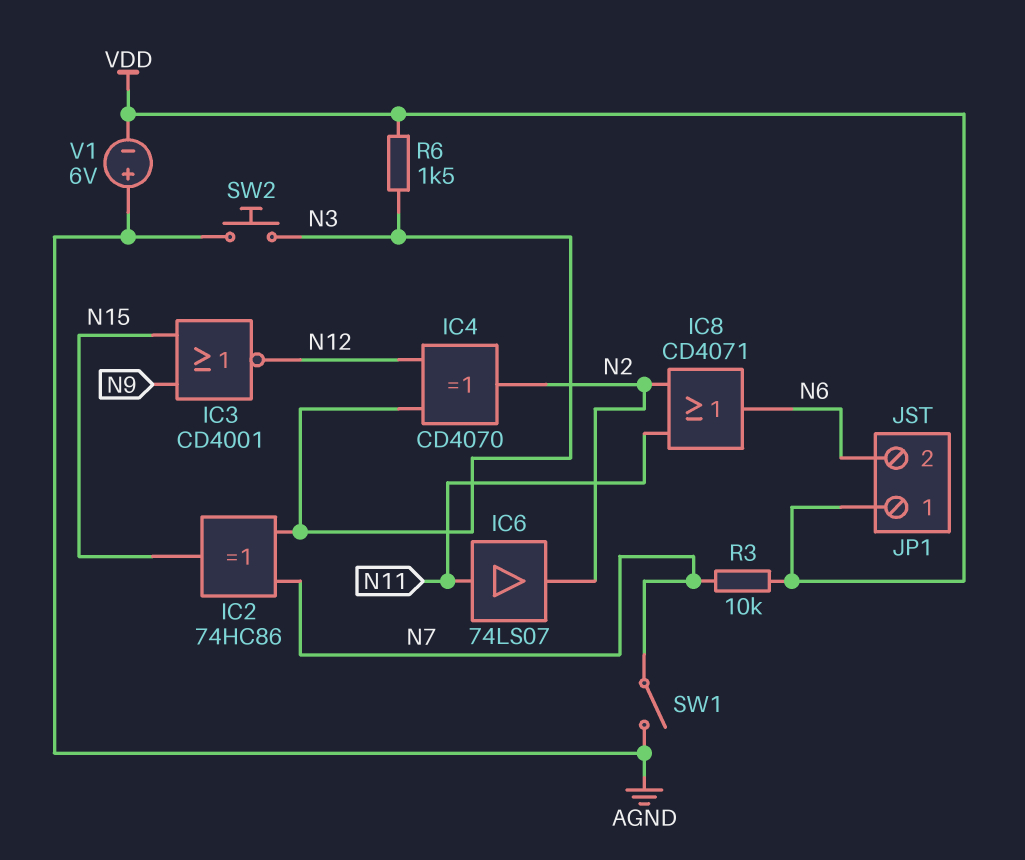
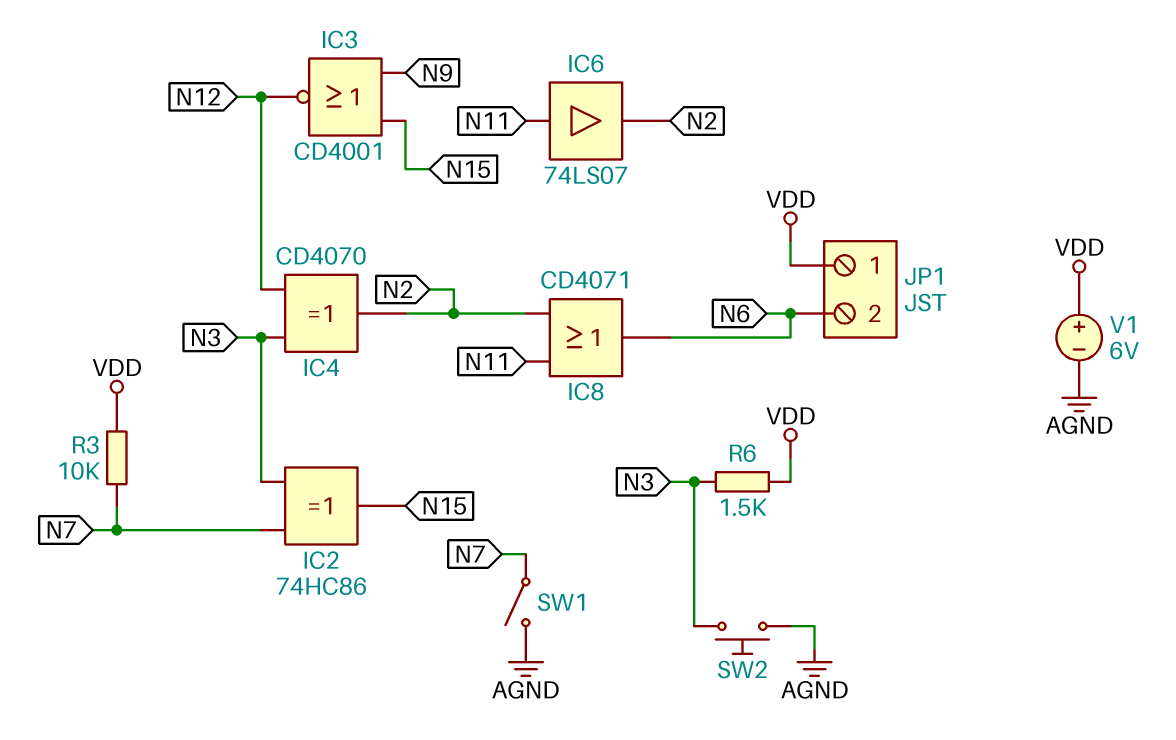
V1: 6V (plus AGND, minus VDD) -> 6V (plus VDD, minus AGND)

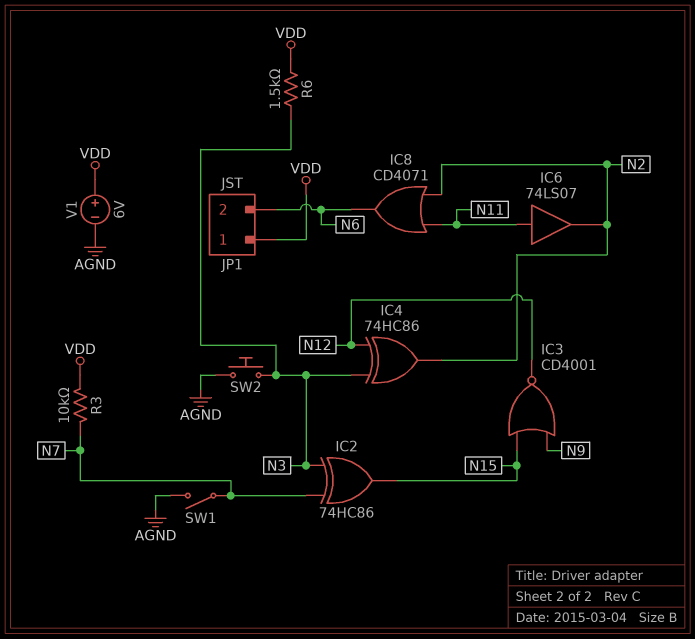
IC4: XOR CD4070 (in N3, in N12, out N2) -> XOR 74HC86 (in N3, in N12, out N2)

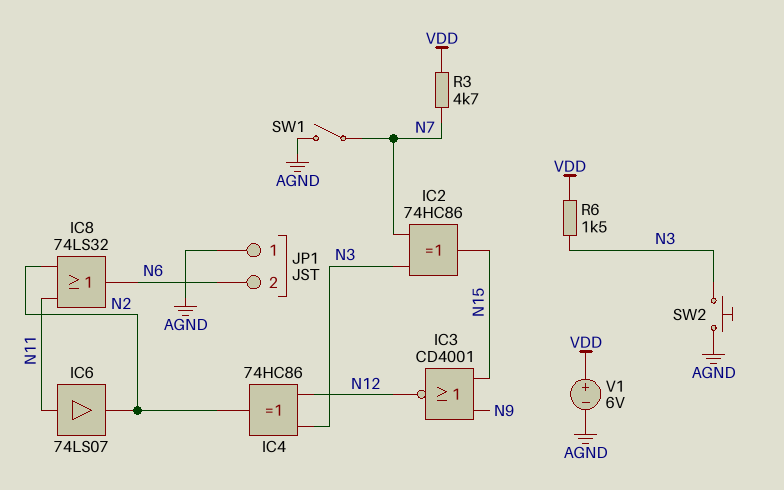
IC8: OR CD4071 (in N2, in N11, out N6) -> OR 74LS32 (in N2, in N11, out N6)
JP1 pin 1: VDD -> AGND
R3: 10k (N7, VDD) -> 4.7k (N7, VDD)

